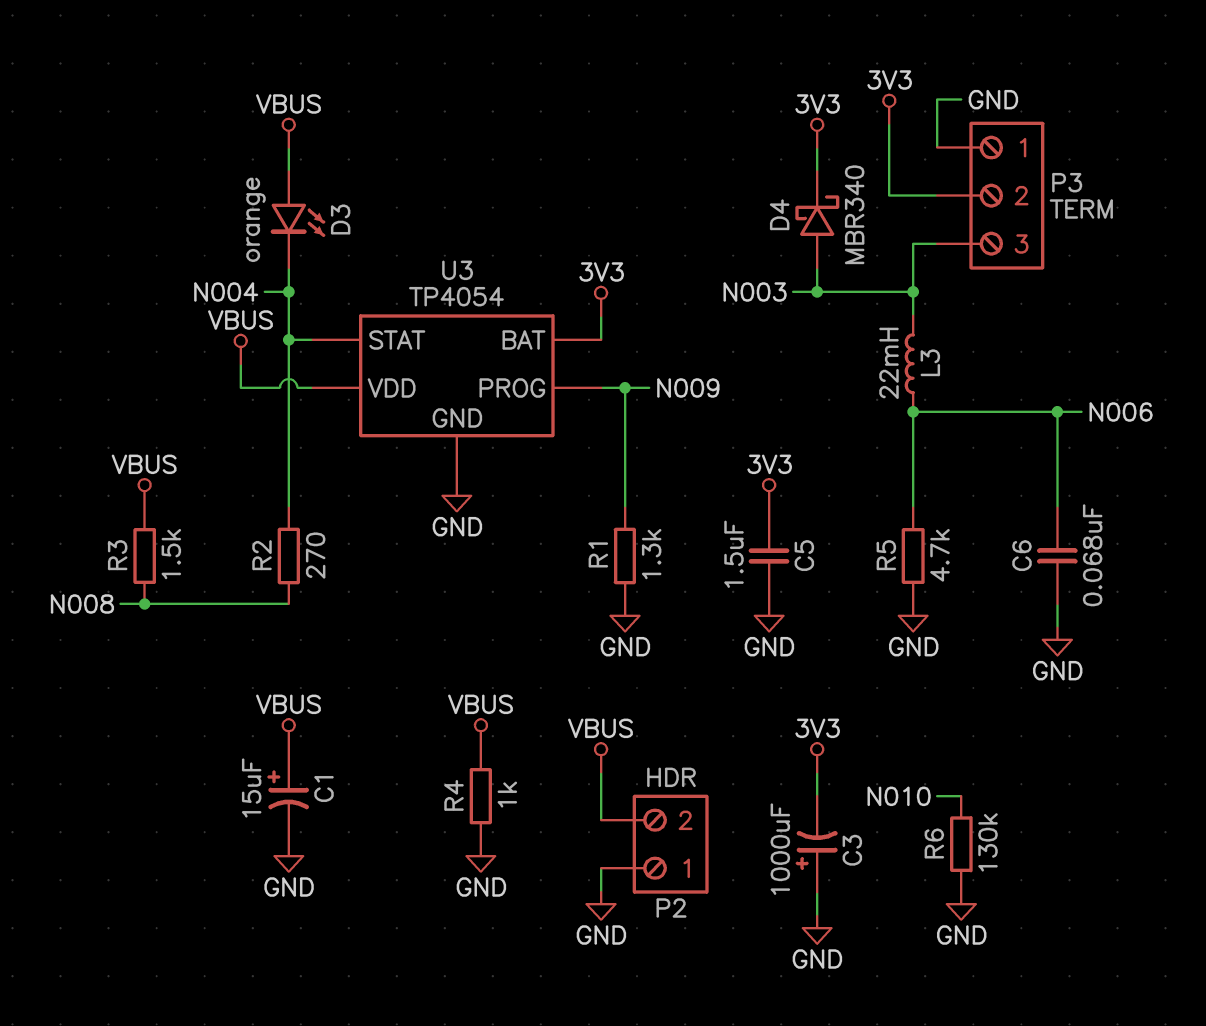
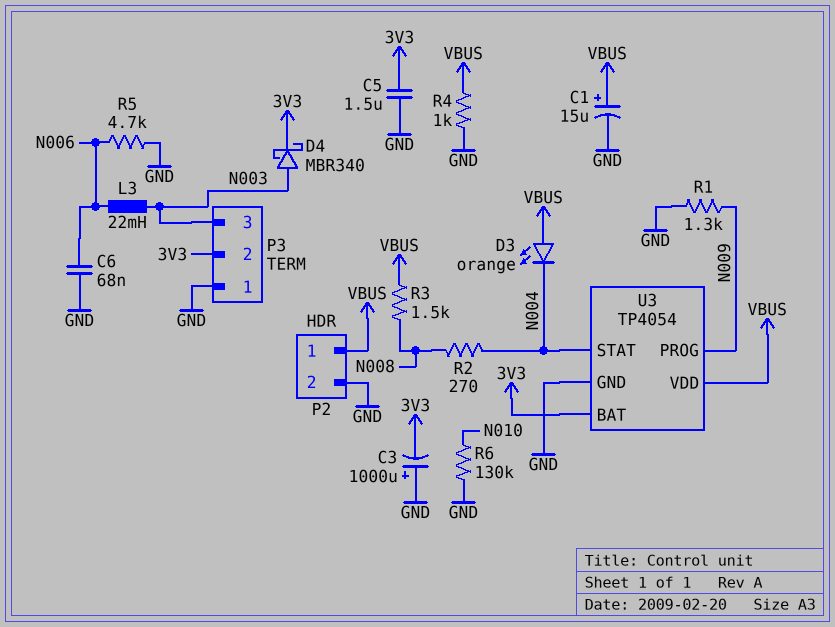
P2 pin 1: GND -> VBUS
P2 pin 2: VBUS -> GND

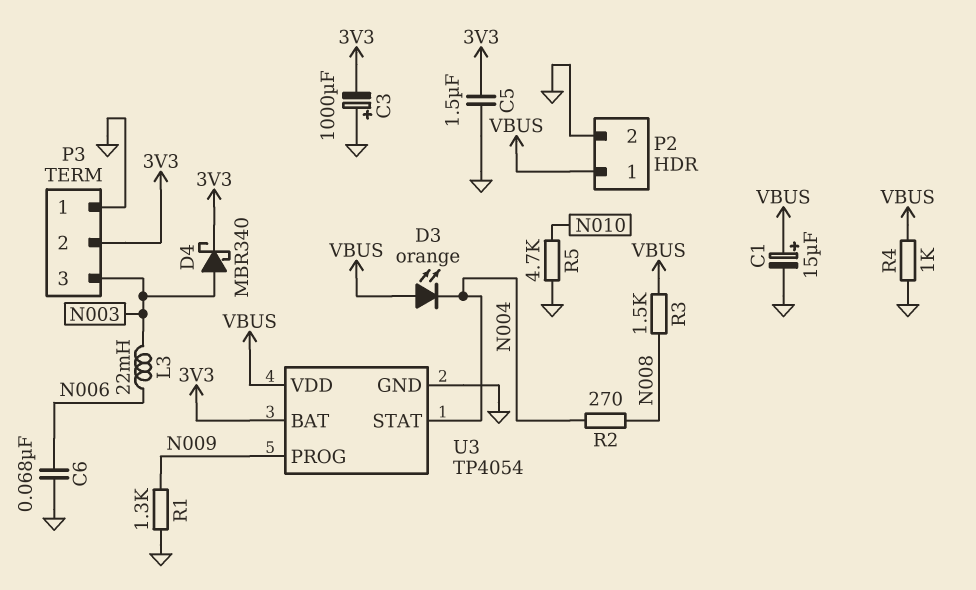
R5: 4.7k (GND, N006) -> 4.7k (GND, N010)
R6: 130k (GND, N010) -> none

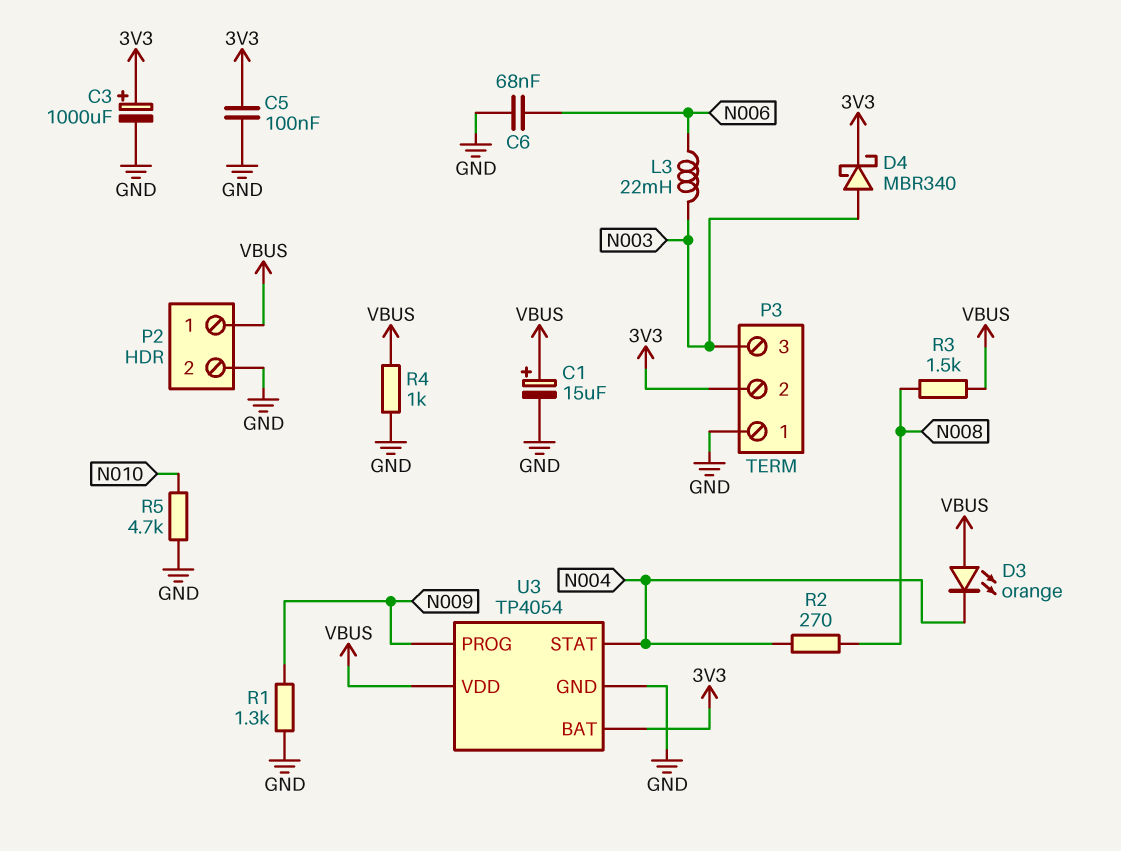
C3: 1000uF (plus GND, minus 3V3) -> 1000uF (plus 3V3, minus GND)
C5: 1.5uF (3V3, GND) -> 100nF (3V3, GND)

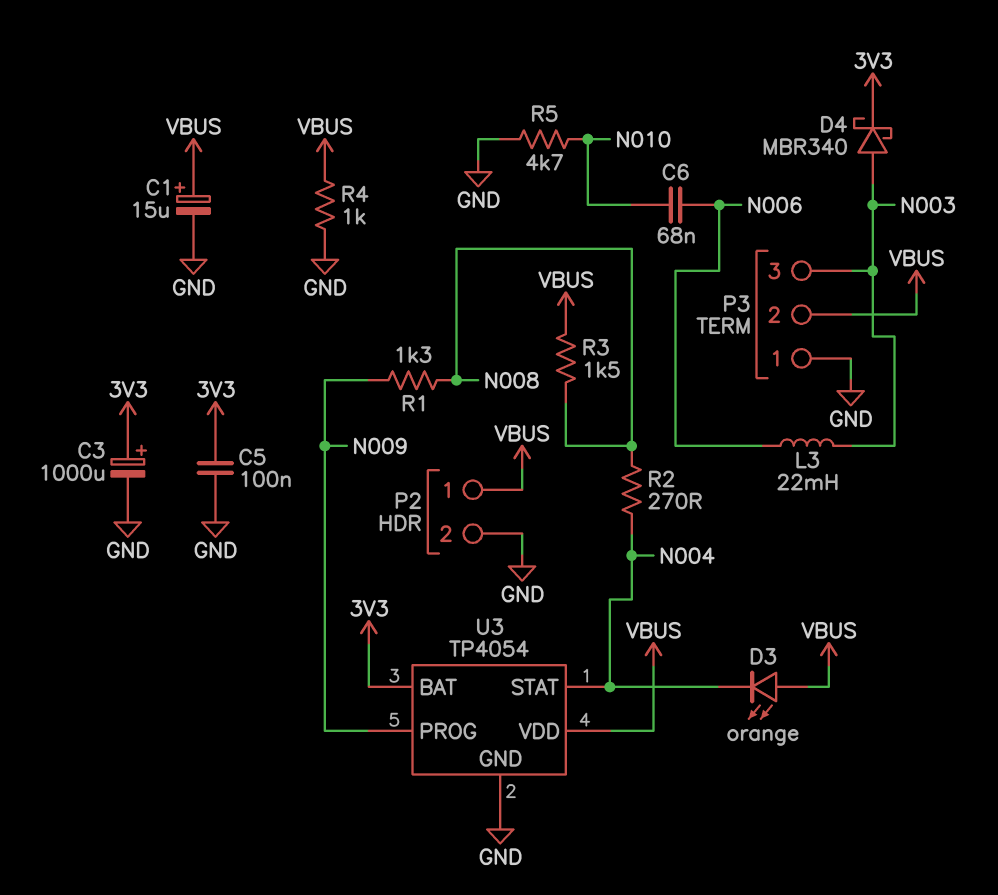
C6: 68nF (GND, N006) -> 68nF (N006, N010)
P3 pin 2: 3V3 -> VBUS
R1: 1.3k (GND, N009) -> 1.3k (N008, N009)

